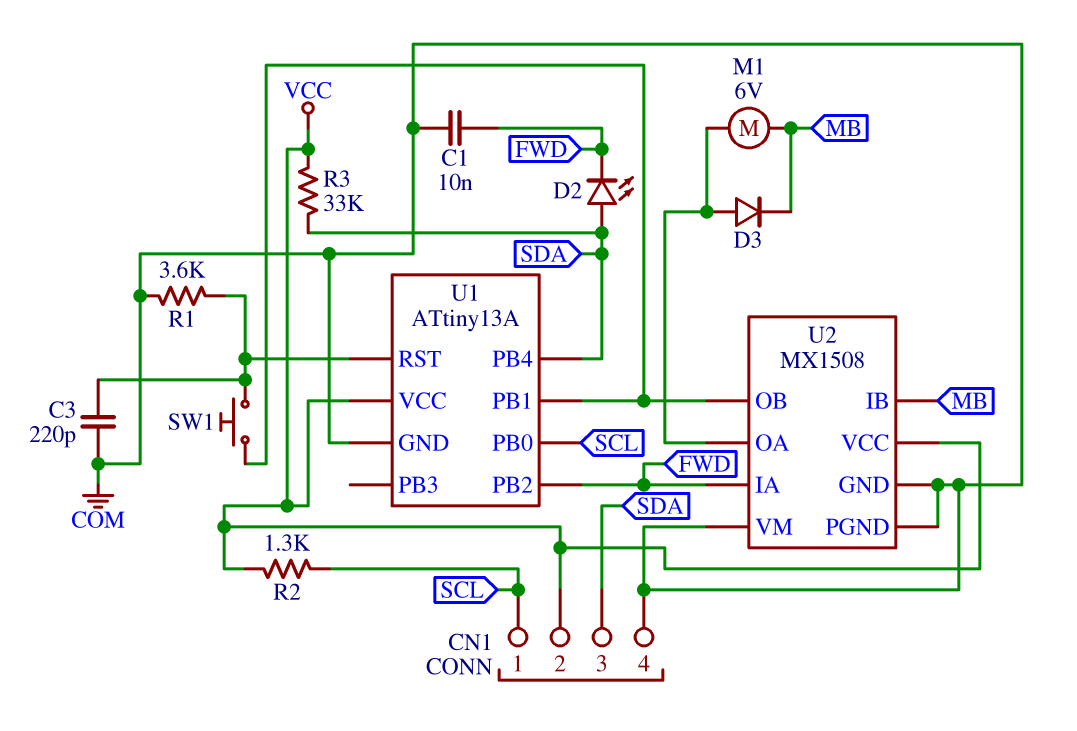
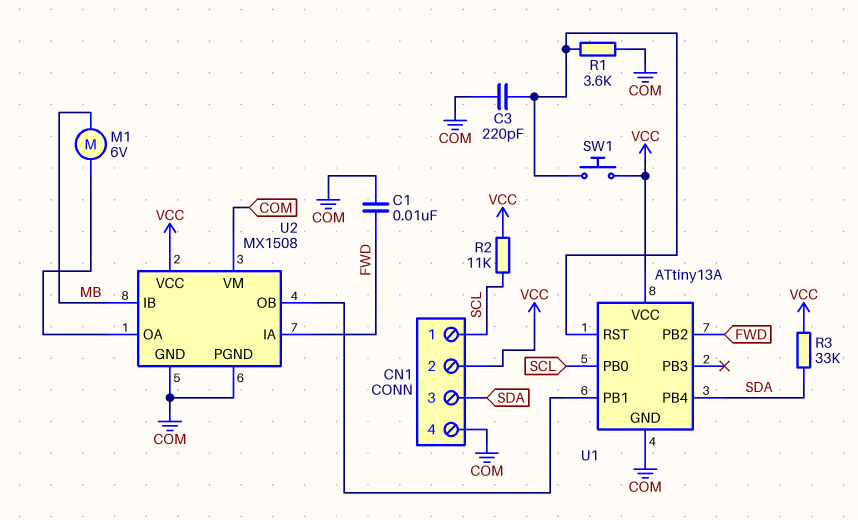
D2: LED (A SDA, K FWD) -> none
D3: diode (A U2/OA, K MB) -> none
R2: 1.3k (SCL, VCC) -> 11k (SCL, VCC)
SW1: button (U1/PB1, U1/RST) -> button (U1/RST, VCC)

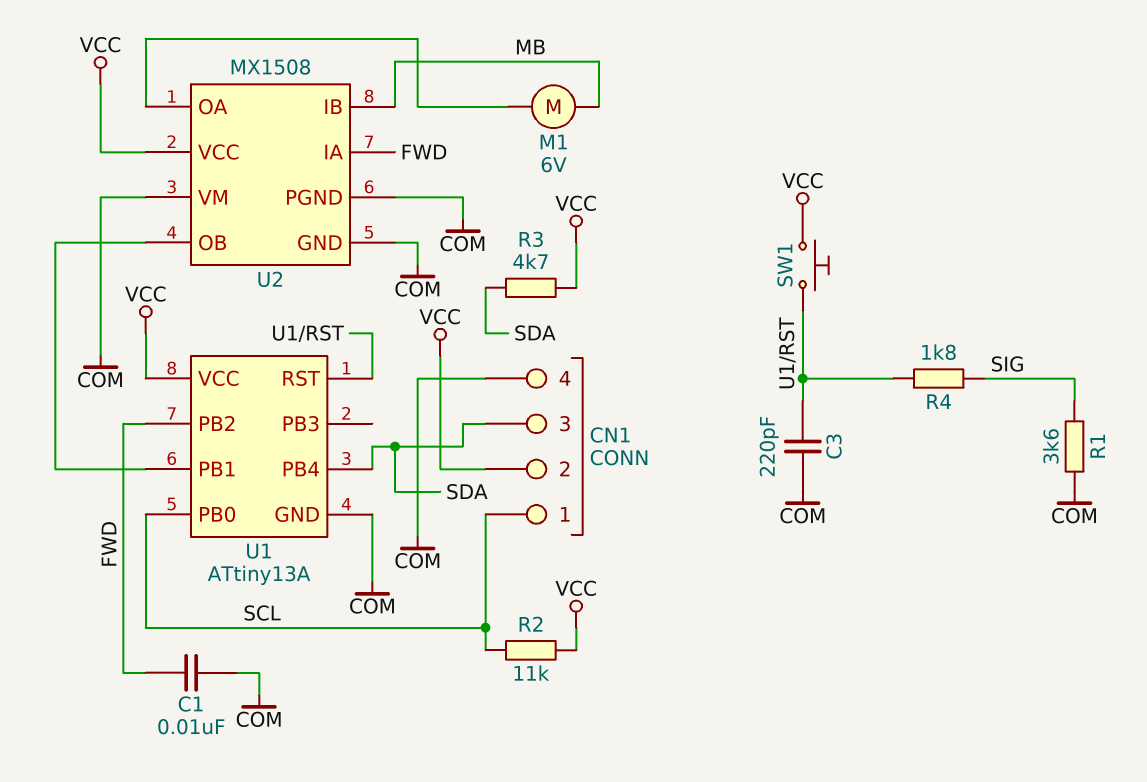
R1: 3.6k (COM, U1/RST) -> 3.6k (COM, SIG)
R3: 33k (SDA, VCC) -> 4.7k (SDA, VCC)
R4: none -> 1.8k (SIG, U1/RST)

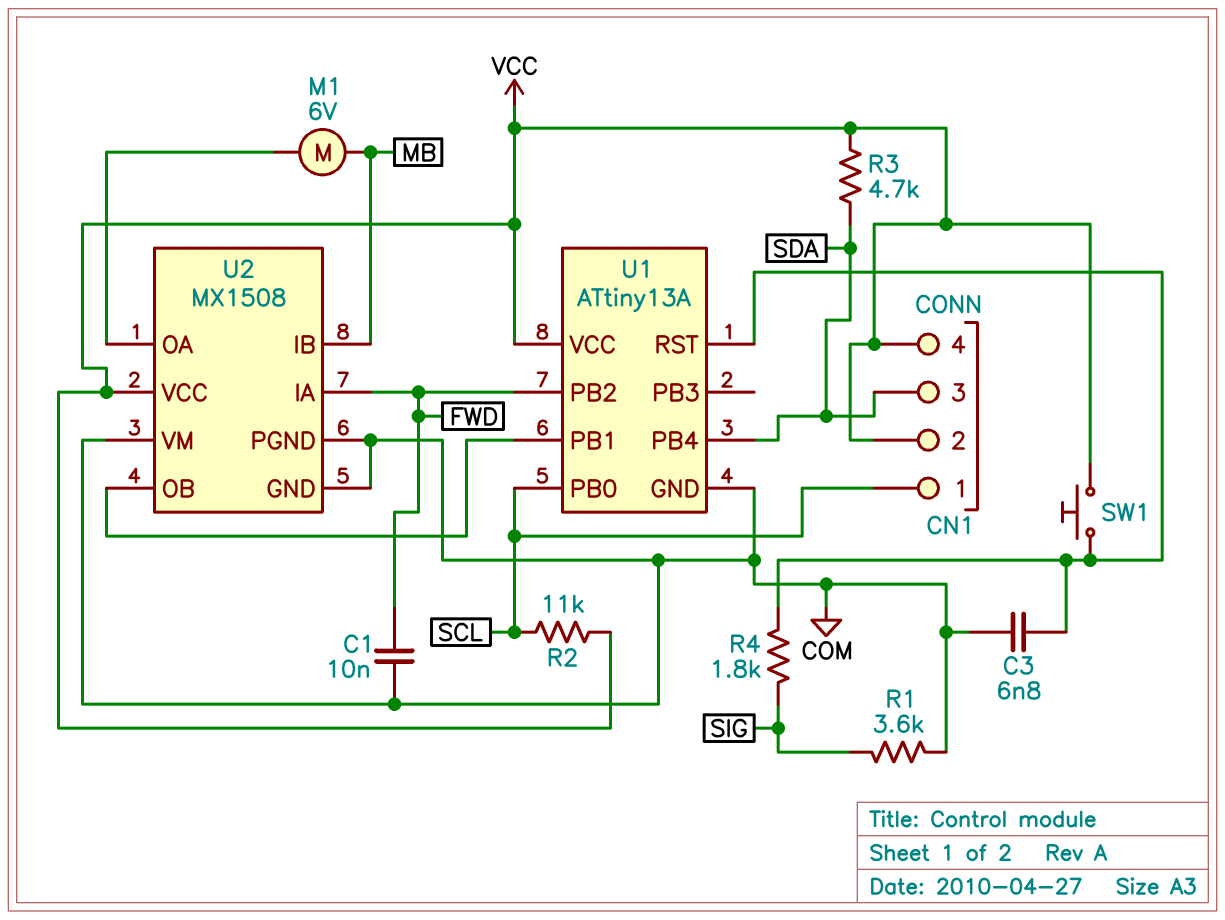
C3: 220pF (COM, U1/RST) -> 6.8nF (COM, U1/RST)
CN1 pin 4: COM -> VCC

